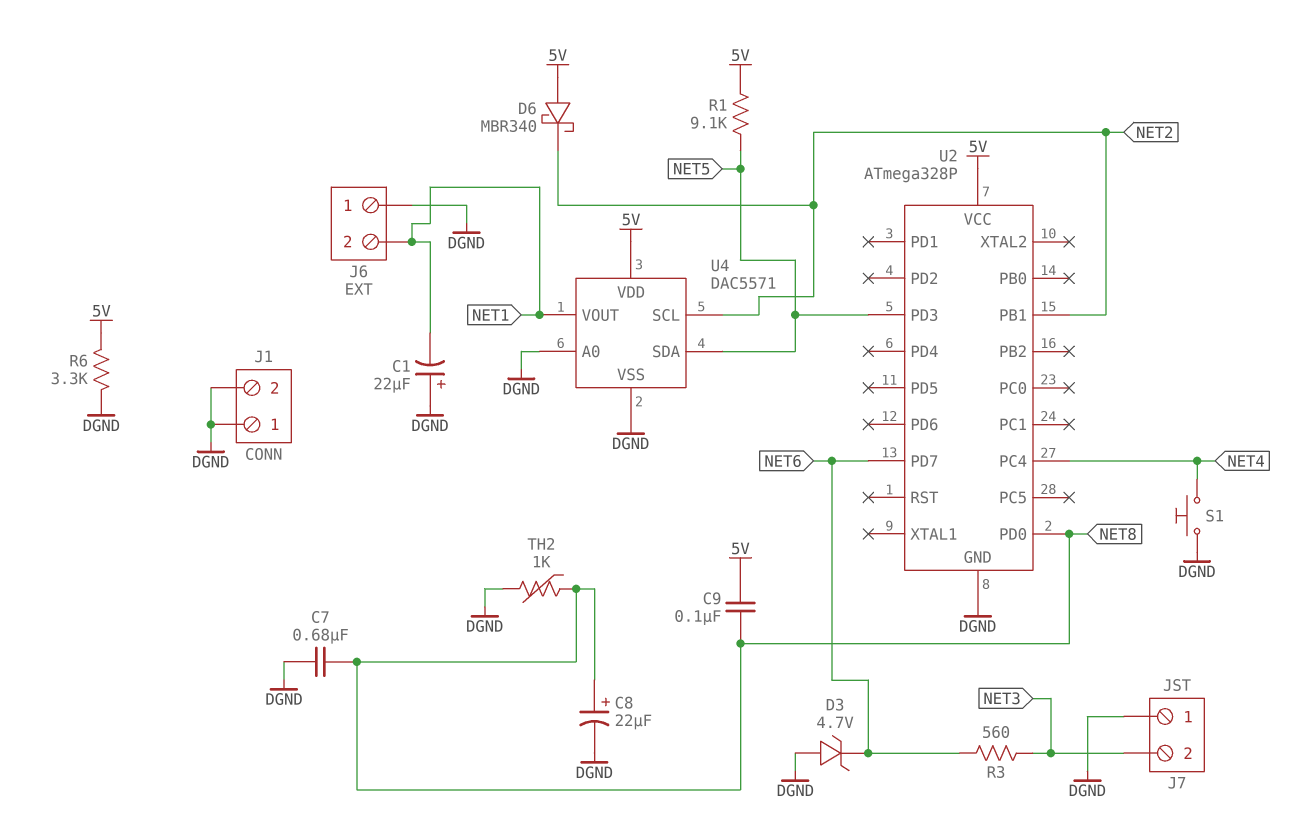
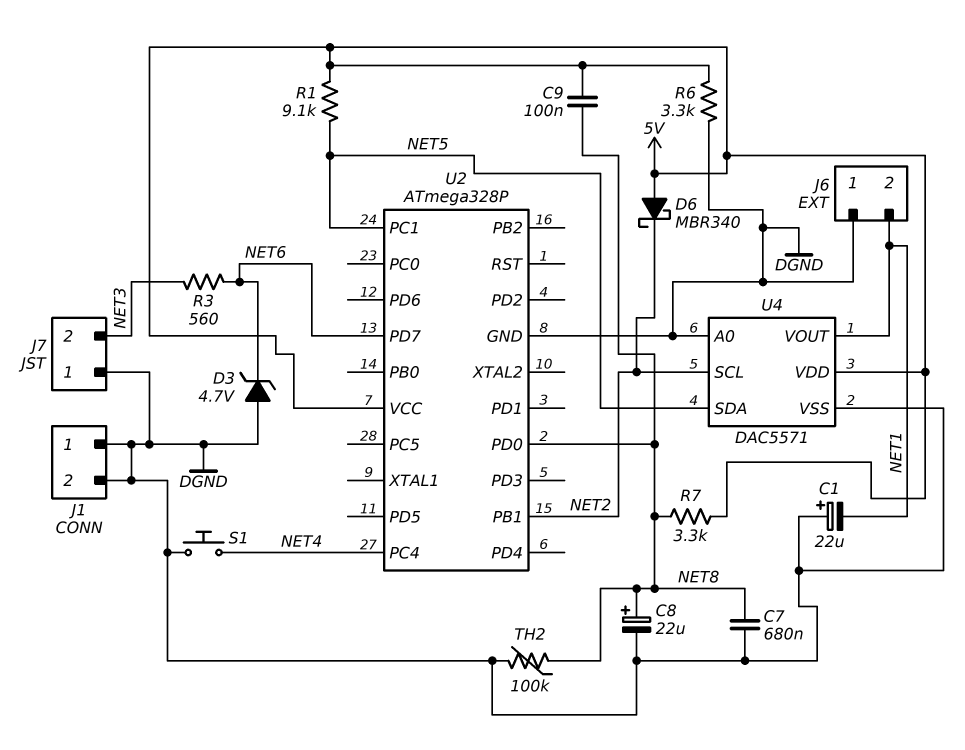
R7: none -> 3.3k (5V, NET8)
TH2: 1k (DGND, NET8) -> 100k (DGND, NET8)
U2 pin PC1: none -> NET5
U2 pin PD3: NET5 -> none

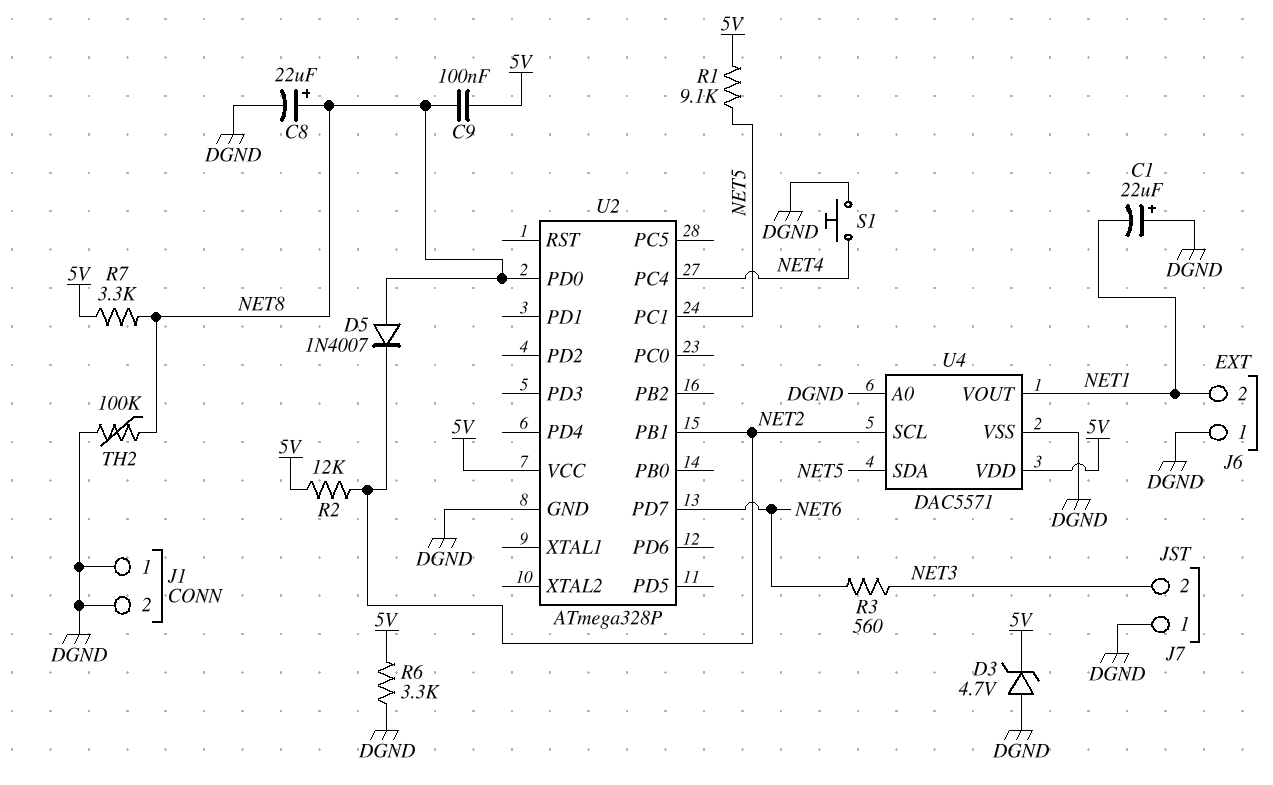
C7: 680nF (DGND, NET8) -> none
D3: zener 4.7V (A DGND, K NET6) -> zener 4.7V (A DGND, K 5V)
D5: none -> diode 1N4007 (A NET8, K NET2)
D6: schottky MBR340 (A 5V, K NET2) -> none
R2: none -> 12k (5V, NET2)

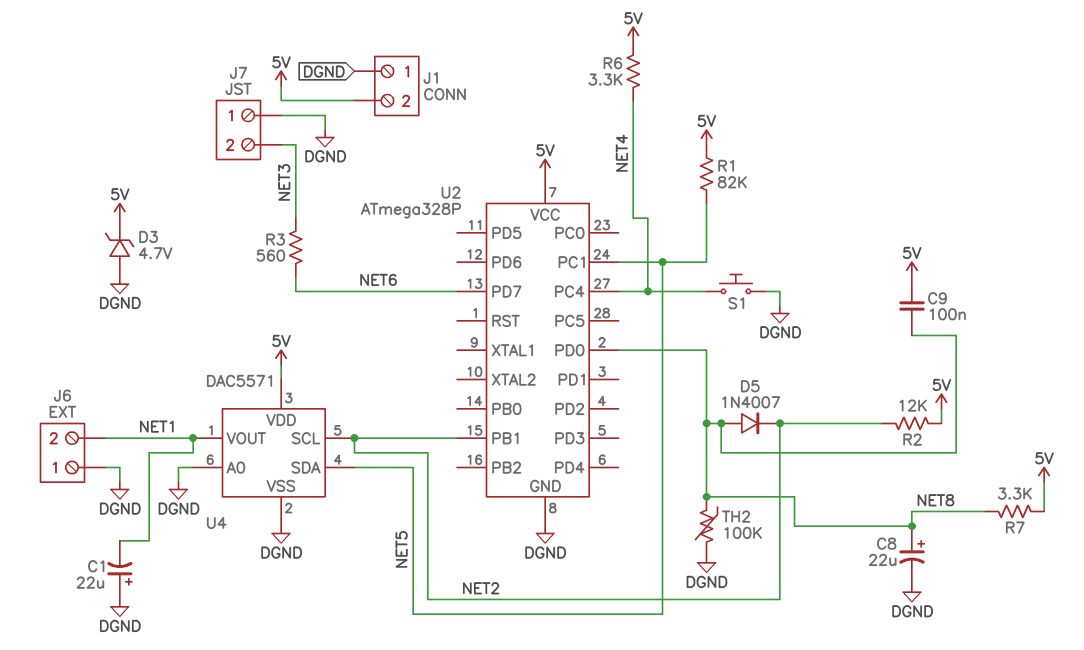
J1 pin 2: DGND -> 5V
R1: 9.1k (5V, NET5) -> 82k (5V, NET5)
R6: 3.3k (5V, DGND) -> 3.3k (5V, NET4)

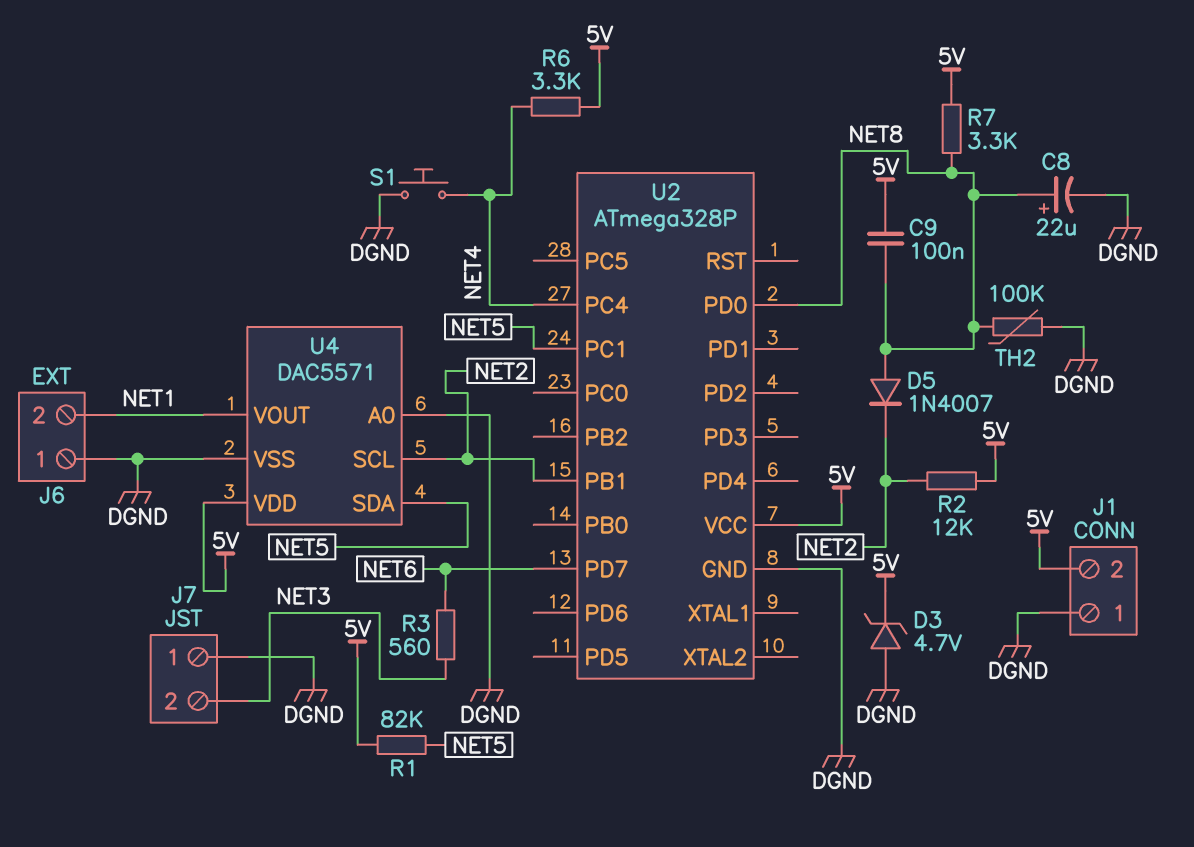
C1: 22uF (plus DGND, minus NET1) -> none

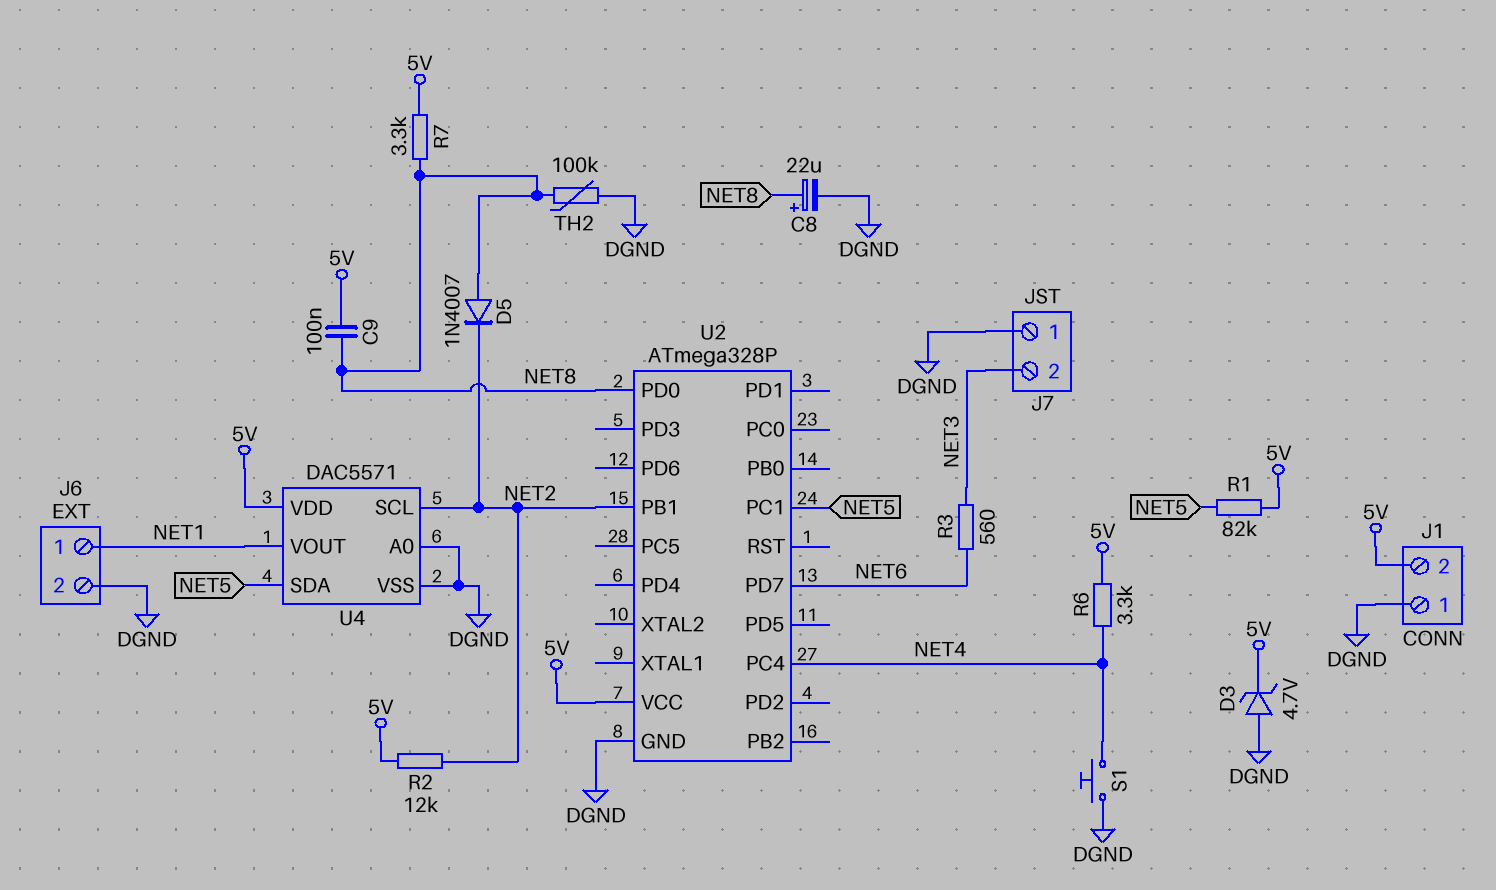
J6 pin 1: DGND -> NET1
J6 pin 2: NET1 -> DGND

